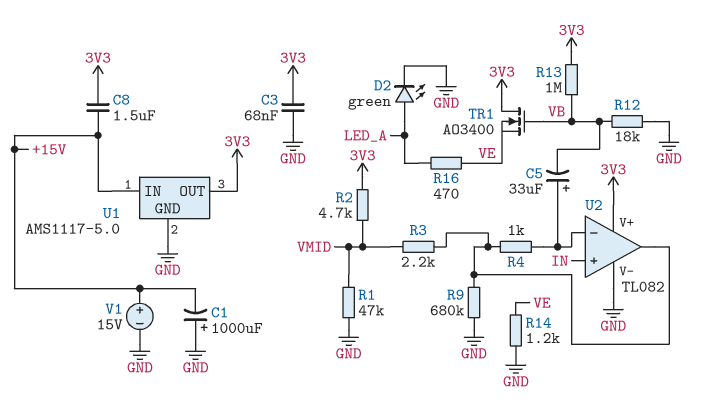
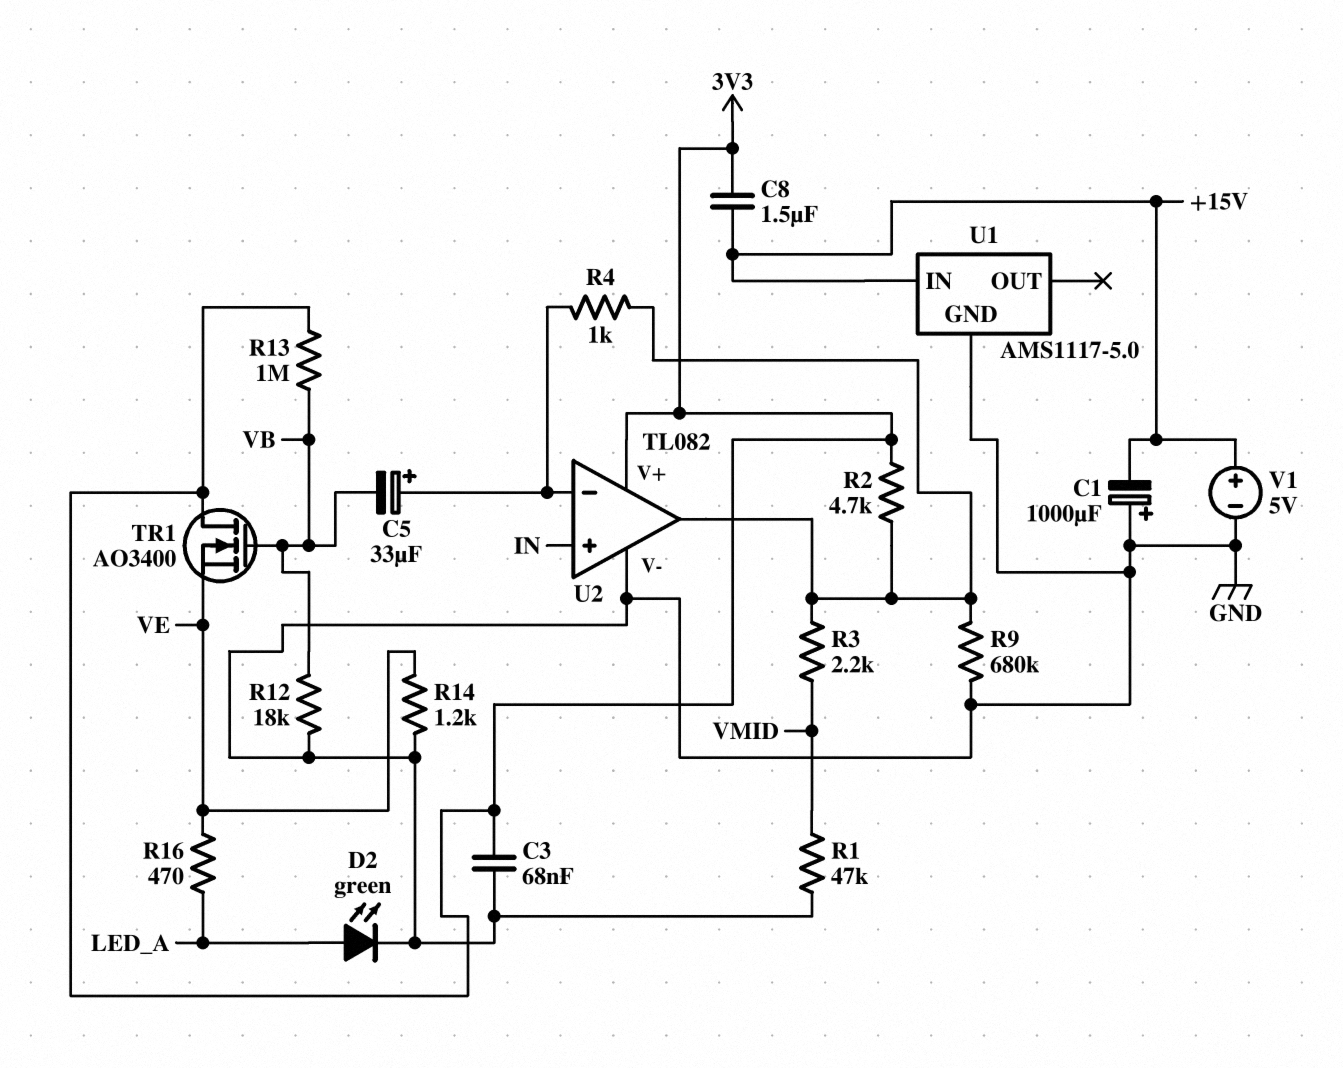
R2: 4.7k (3V3, VMID) -> 4.7k (3V3, U2/out)
U1 pin OUT: 3V3 -> none
V1: 15V (plus +15V, minus GND) -> 5V (plus +15V, minus GND)

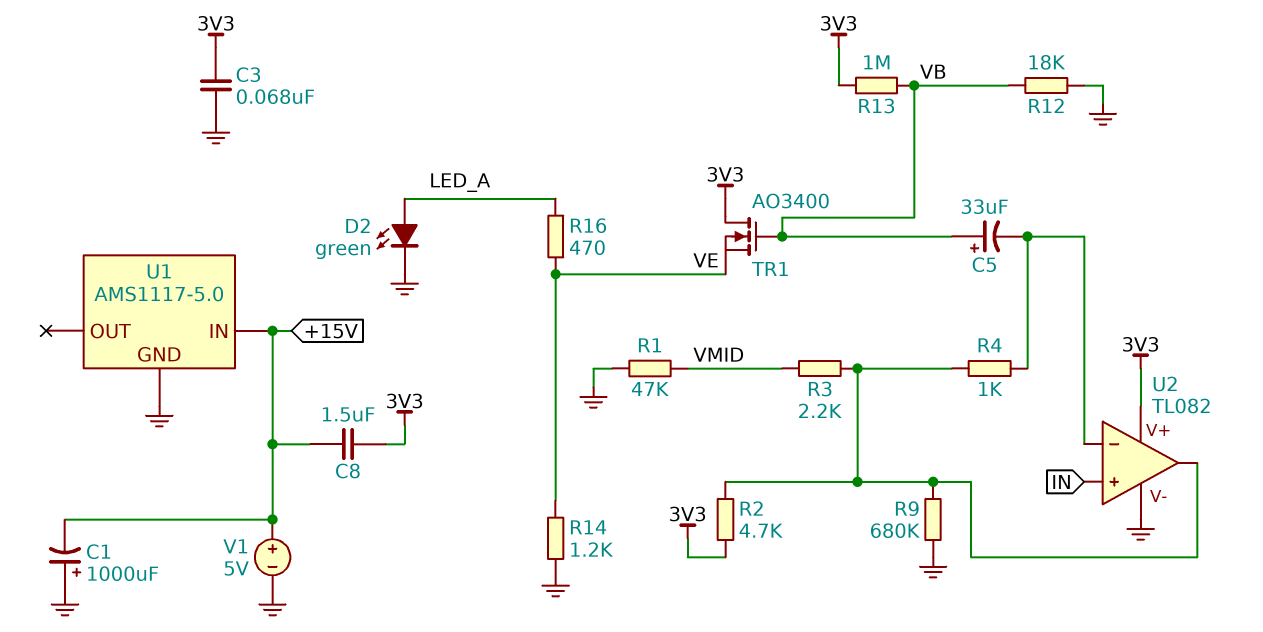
C5: 33uF (plus U2/in-, minus VB) -> 33uF (plus VB, minus U2/in-)

